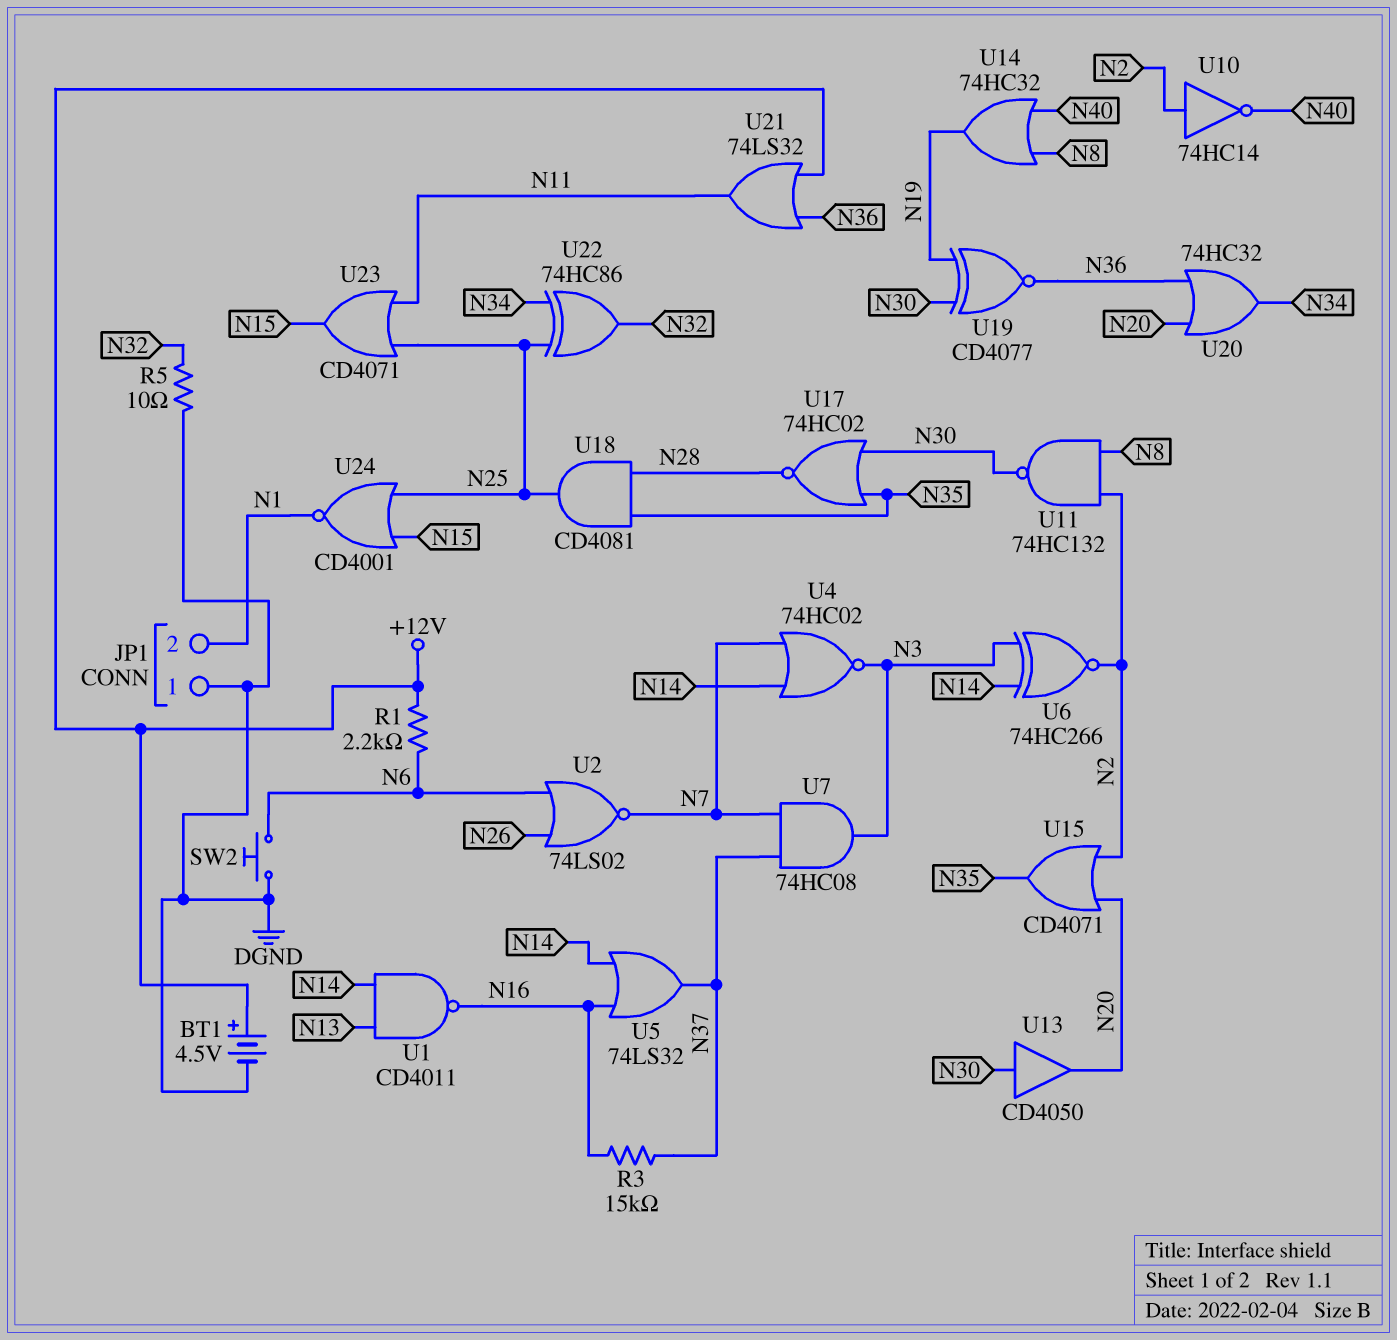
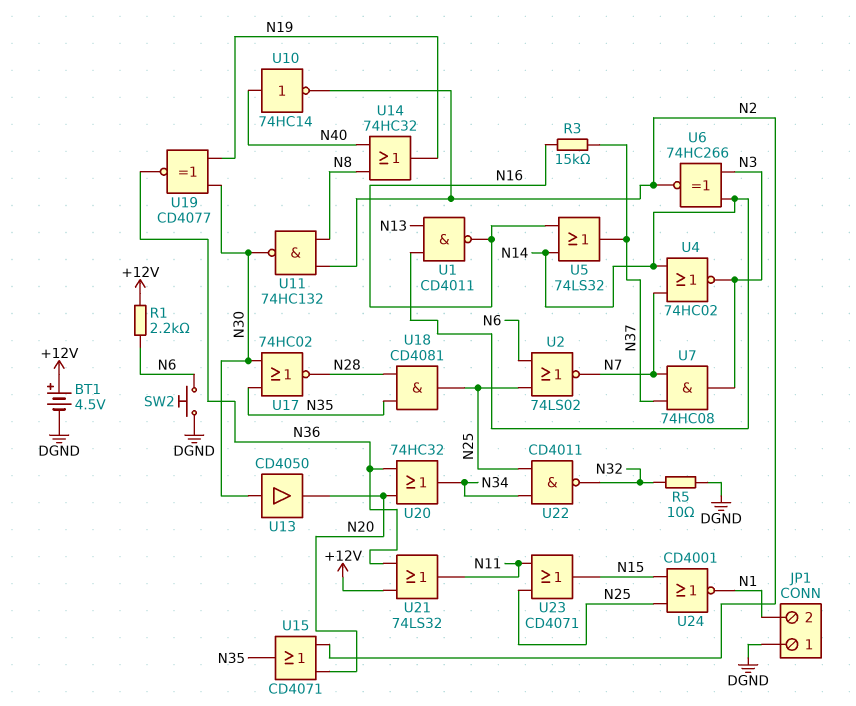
U2: NOR 74LS02 (in N6, in N26, out N7) -> NOR 74LS02 (in N6, in N25, out N7)
U10: NOT 74HC14 (in N2, out N40) -> NOT 74HC14 (in N40, out N2)
U22: XOR 74HC86 (in N25, in N34, out N32) -> NAND CD4011 (in N25, in N34, out N32)

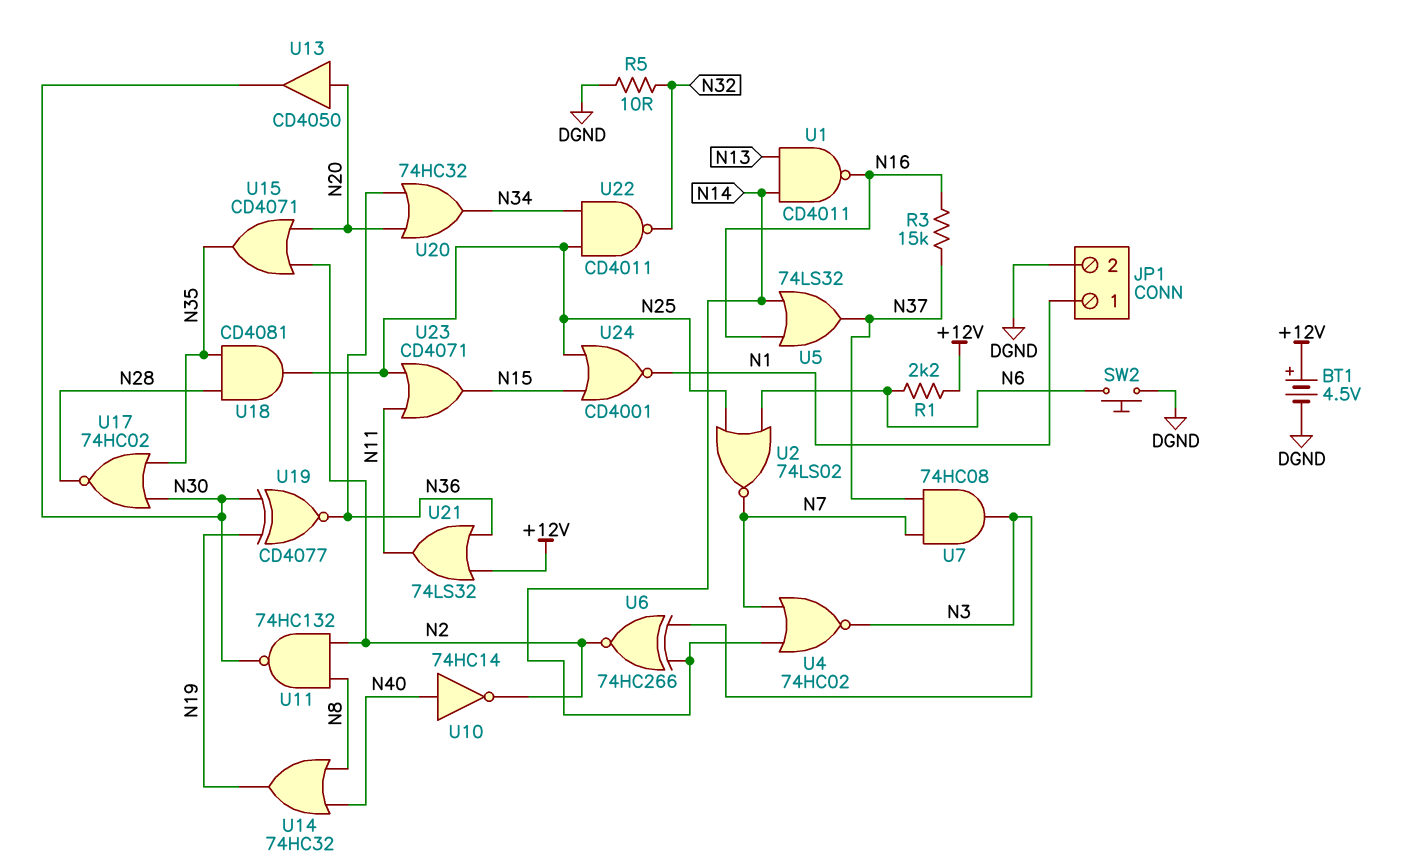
JP1 pin 1: DGND -> N1
JP1 pin 2: N1 -> DGND
U13: buffer CD4050 (in N30, out N20) -> buffer CD4050 (in N20, out N30)

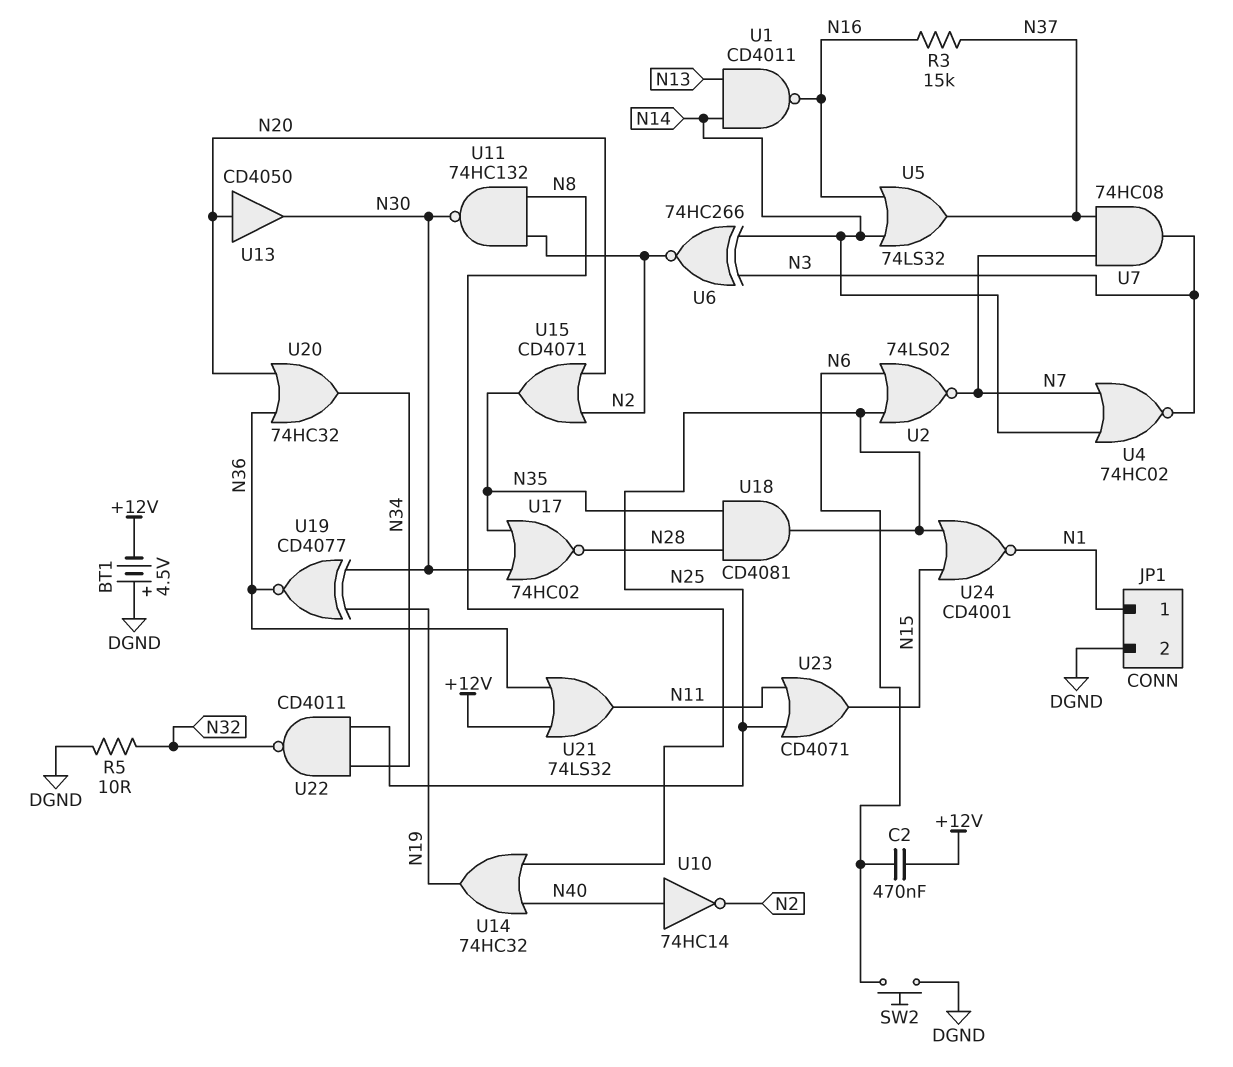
BT1: 4.5V (plus +12V, minus DGND) -> 4.5V (plus DGND, minus +12V)
C2: none -> 470nF (+12V, N6)
R1: 2.2k (+12V, N6) -> none

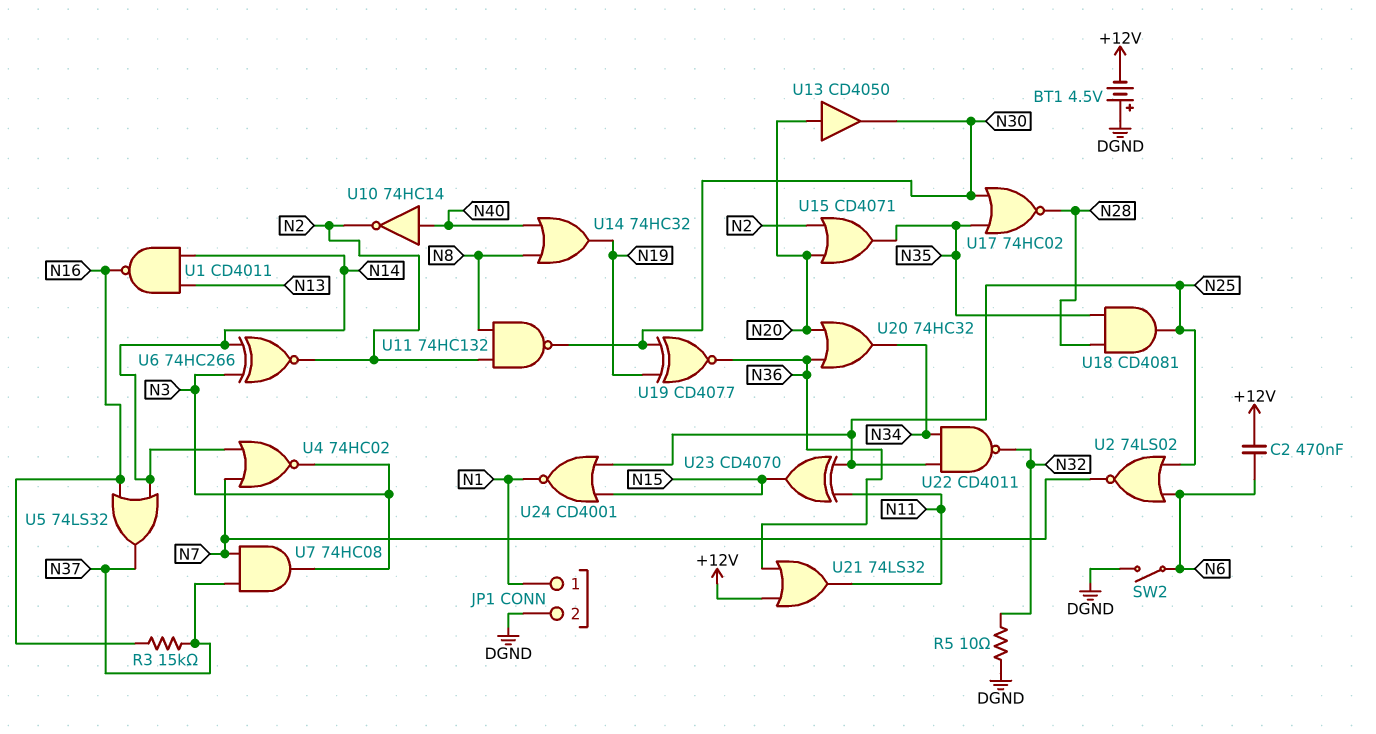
SW2: button (DGND, N6) -> switch (DGND, N6)
U23: OR CD4071 (in N11, in N25, out N15) -> XOR CD4070 (in N11, in N25, out N15)

